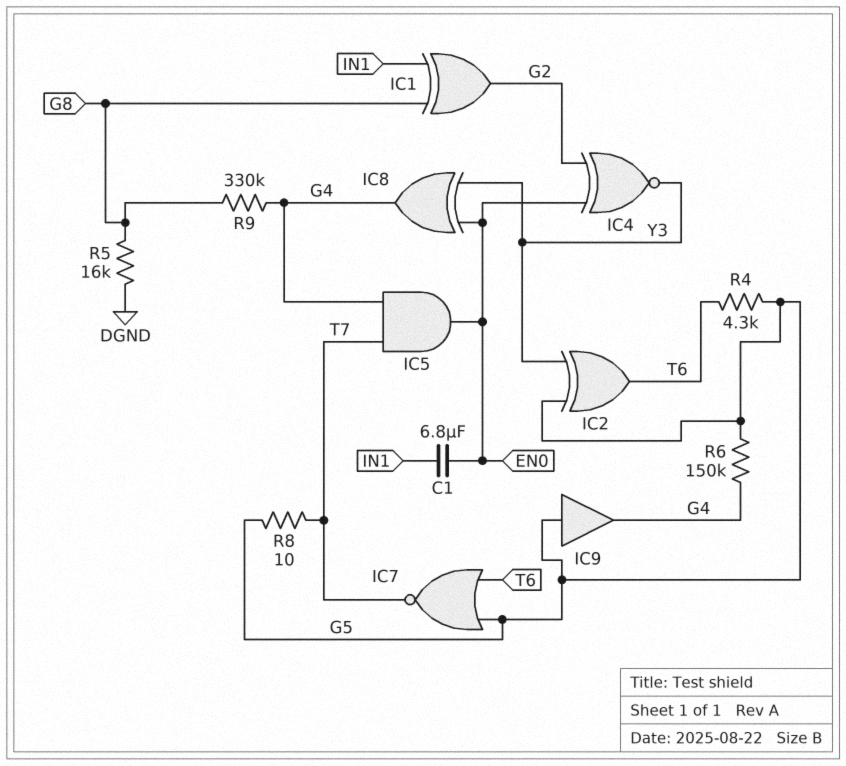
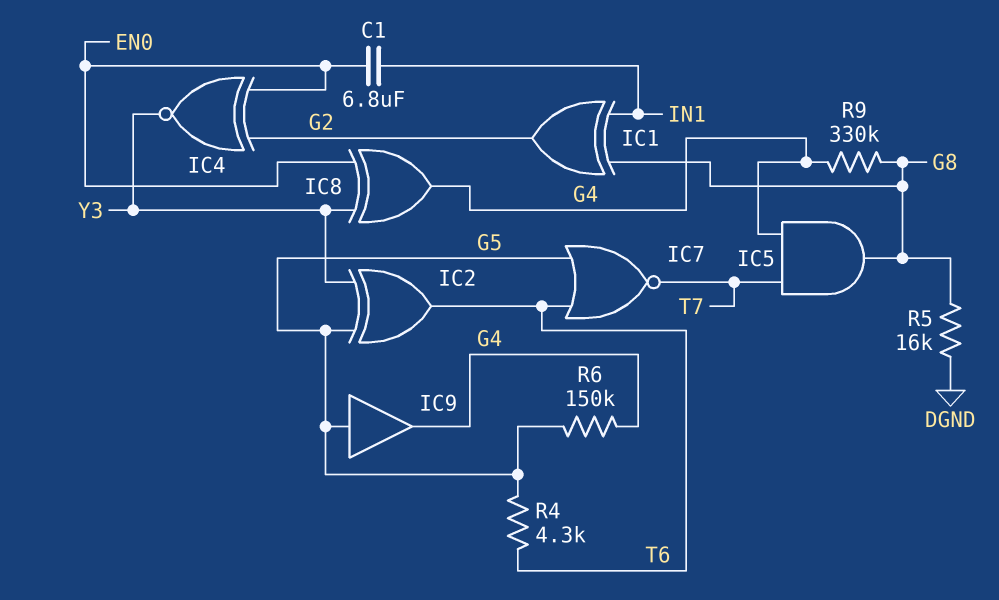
IC5: AND (in G4, in T7, out EN0) -> AND (in G4, in T7, out G8)
R8: 10 (G5, T7) -> none

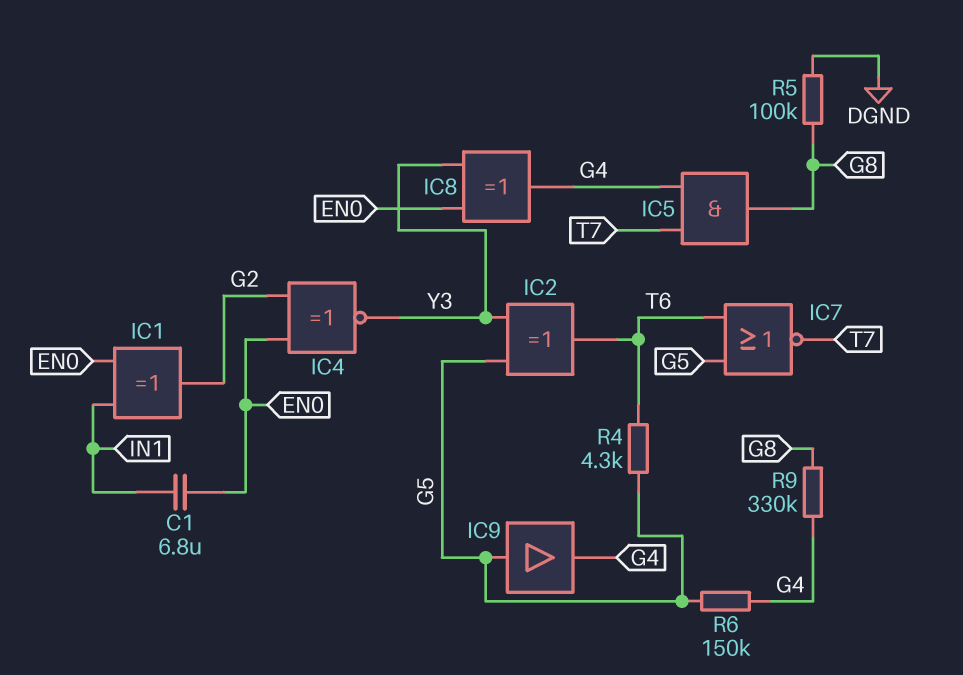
IC1: XOR (in G8, in IN1, out G2) -> XOR (in EN0, in IN1, out G2)
R5: 16k (DGND, G8) -> 100k (DGND, G8)

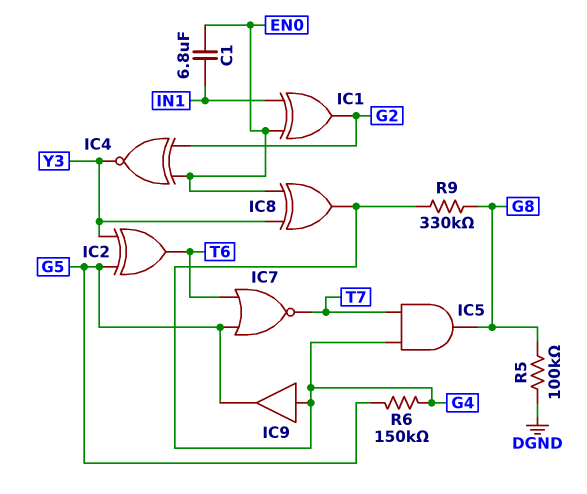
IC9: buffer (in G5, out G4) -> buffer (in G4, out G5)
R4: 4.3k (G5, T6) -> none

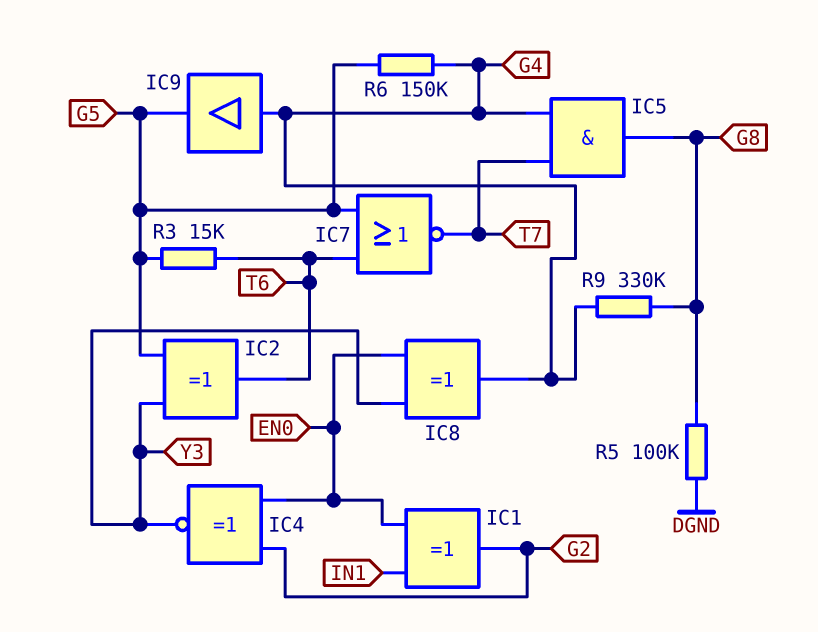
C1: 6.8uF (EN0, IN1) -> none
R3: none -> 15k (G5, T6)

